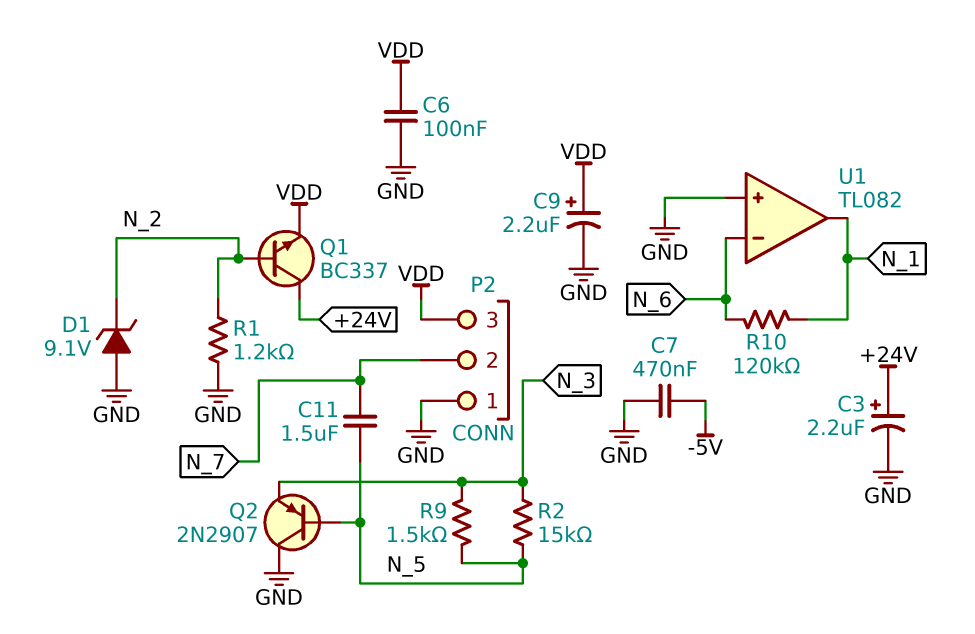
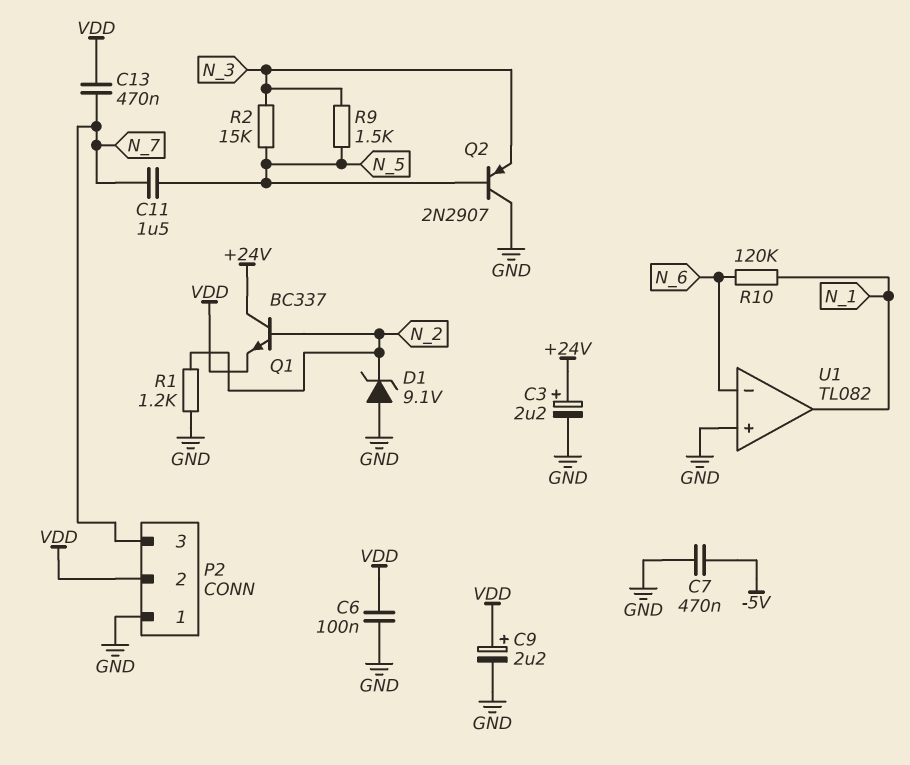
C13: none -> 470nF (N_7, VDD)
P2 pin 2: N_7 -> VDD
P2 pin 3: VDD -> N_7

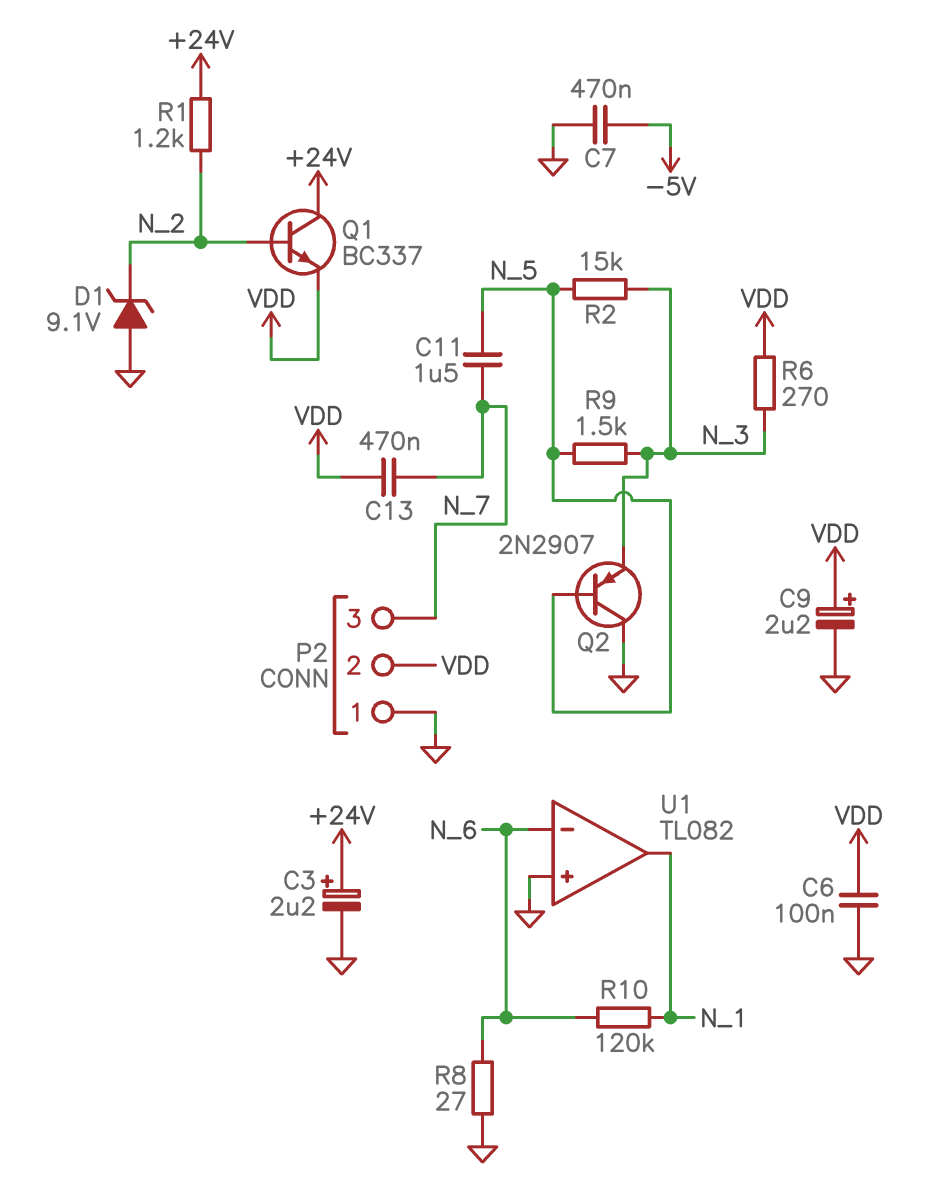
R1: 1.2k (GND, N_2) -> 1.2k (+24V, N_2)
R6: none -> 270 (N_3, VDD)
R8: none -> 27 (GND, N_6)

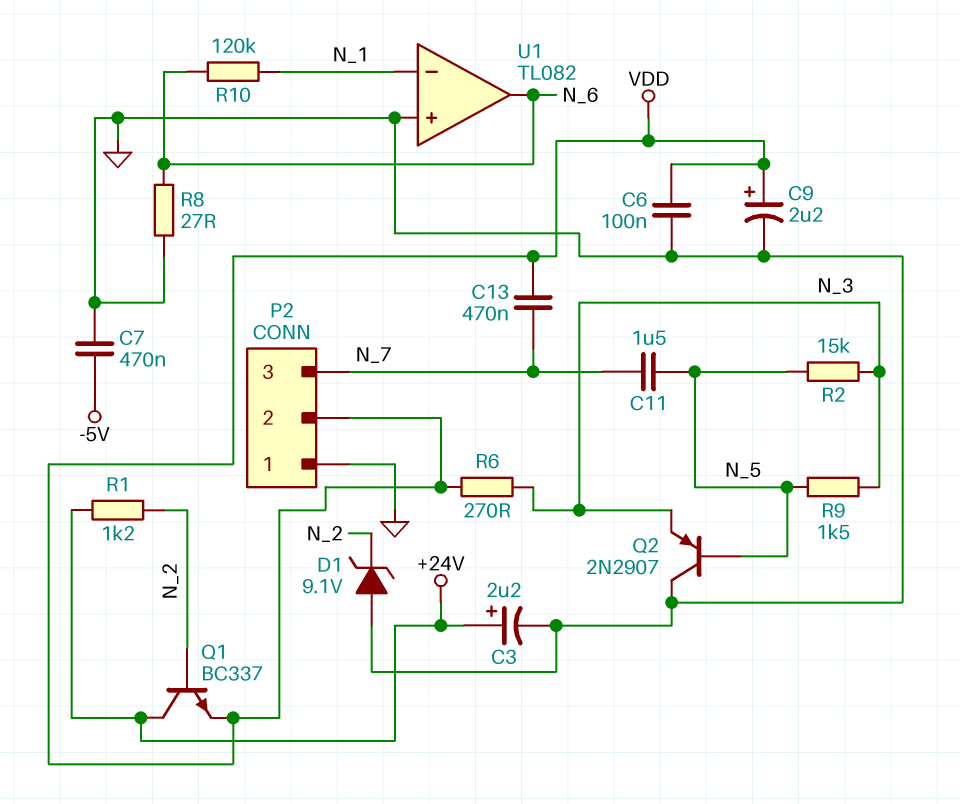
U1 pin in-: N_6 -> N_1
U1 pin out: N_1 -> N_6

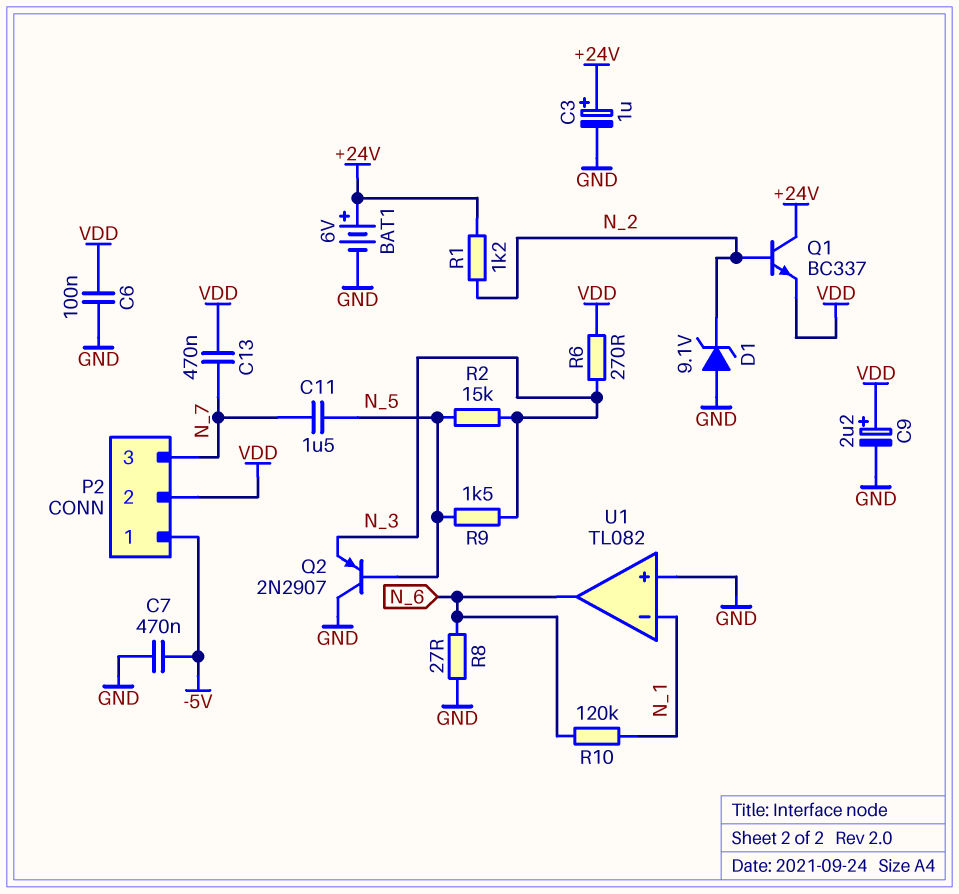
BAT1: none -> 6V (plus +24V, minus GND)
C3: 2.2uF (plus +24V, minus GND) -> 1uF (plus +24V, minus GND)
P2 pin 1: GND -> -5V

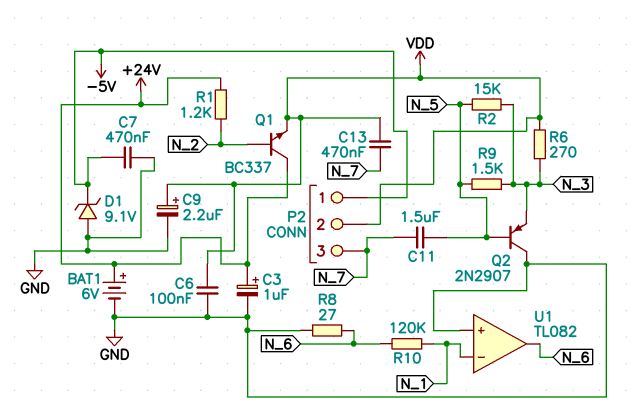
D1: zener 9.1V (A GND, K N_2) -> zener 9.1V (A GND, K -5V)

